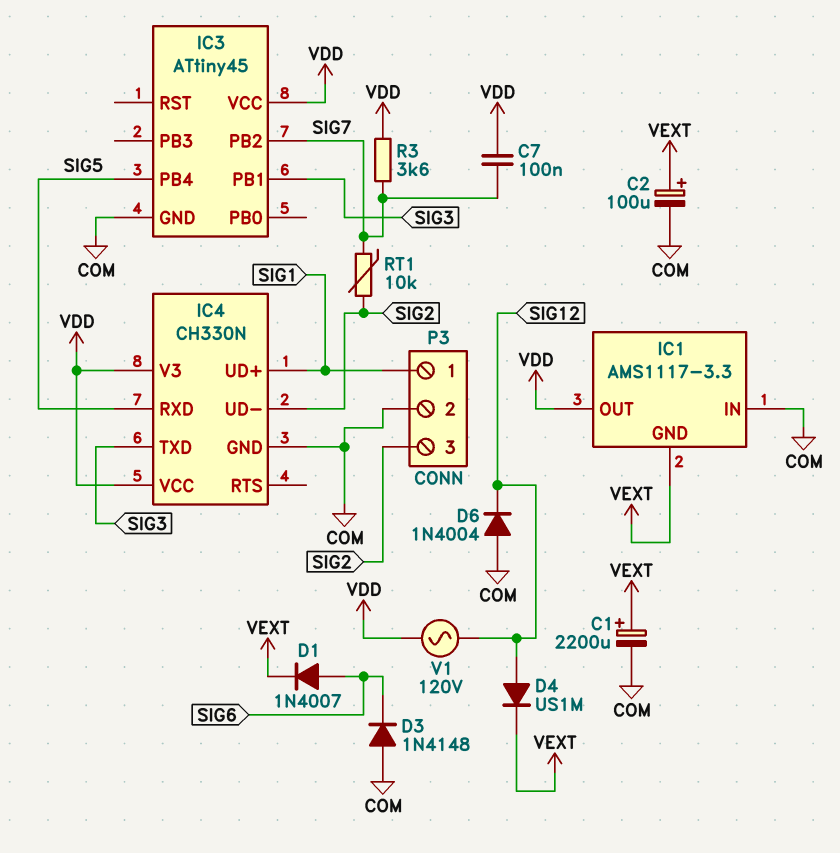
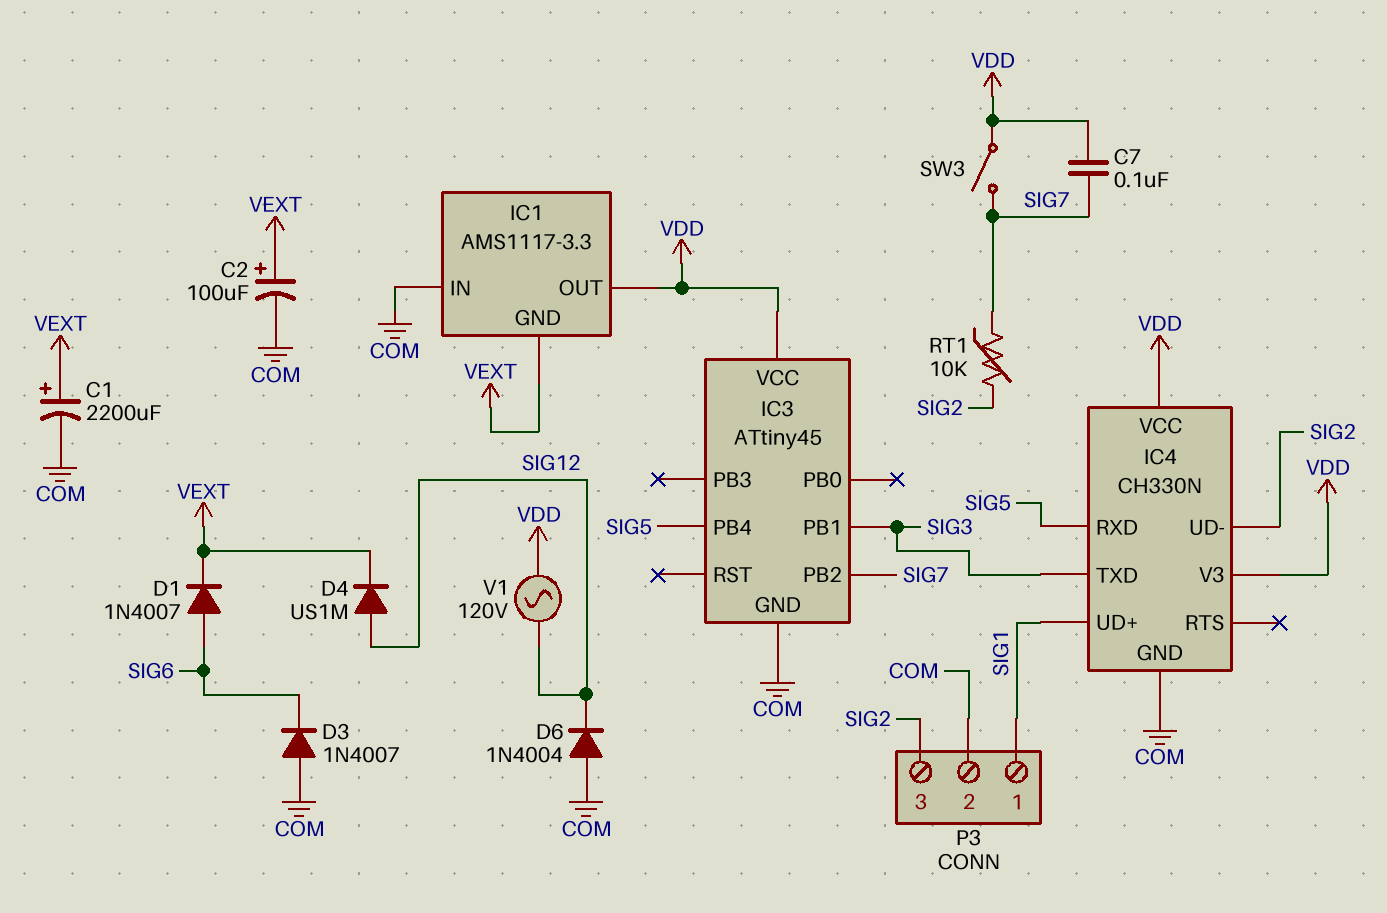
D3: diode 1N4148 (A COM, K SIG6) -> diode 1N4007 (A COM, K SIG6)
R3: 3.6k (SIG7, VDD) -> none
SW3: none -> switch (SIG7, VDD)

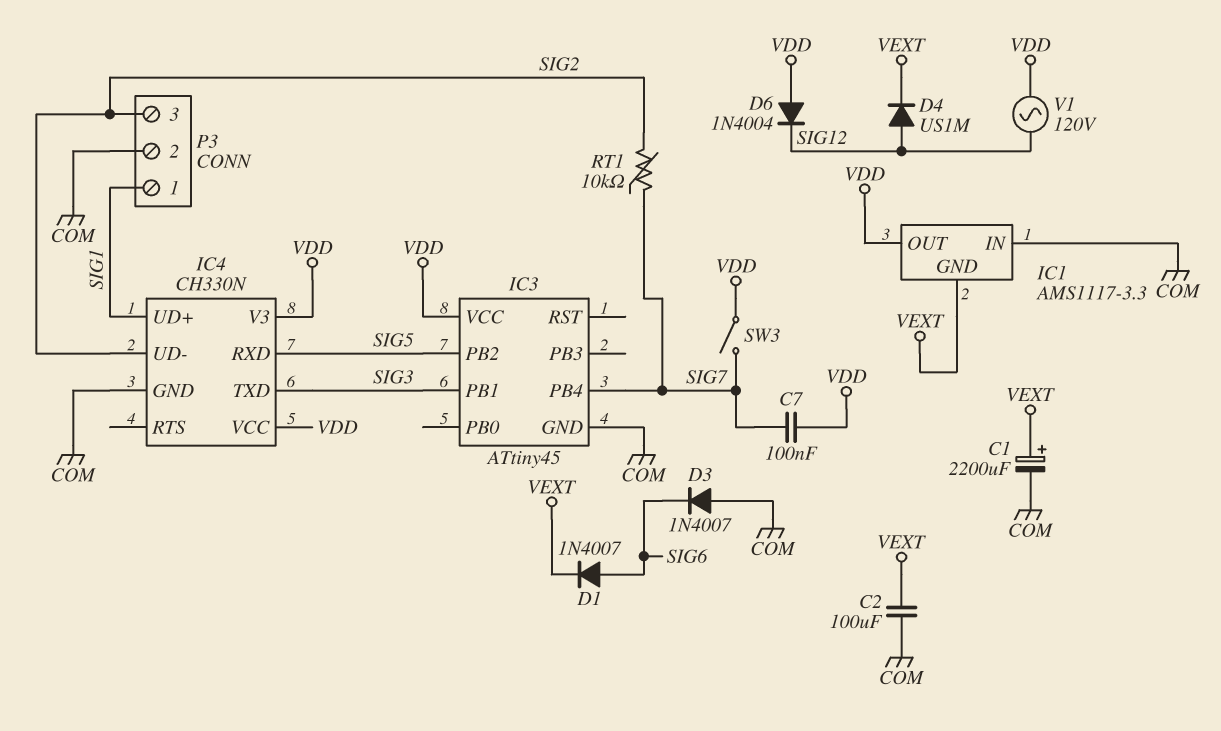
C2: 100uF (plus VEXT, minus COM) -> 100uF (COM, VEXT)
D6: diode 1N4004 (A COM, K SIG12) -> diode 1N4004 (A VDD, K SIG12)
IC3 pin PB2: SIG7 -> SIG5
IC3 pin PB4: SIG5 -> SIG7

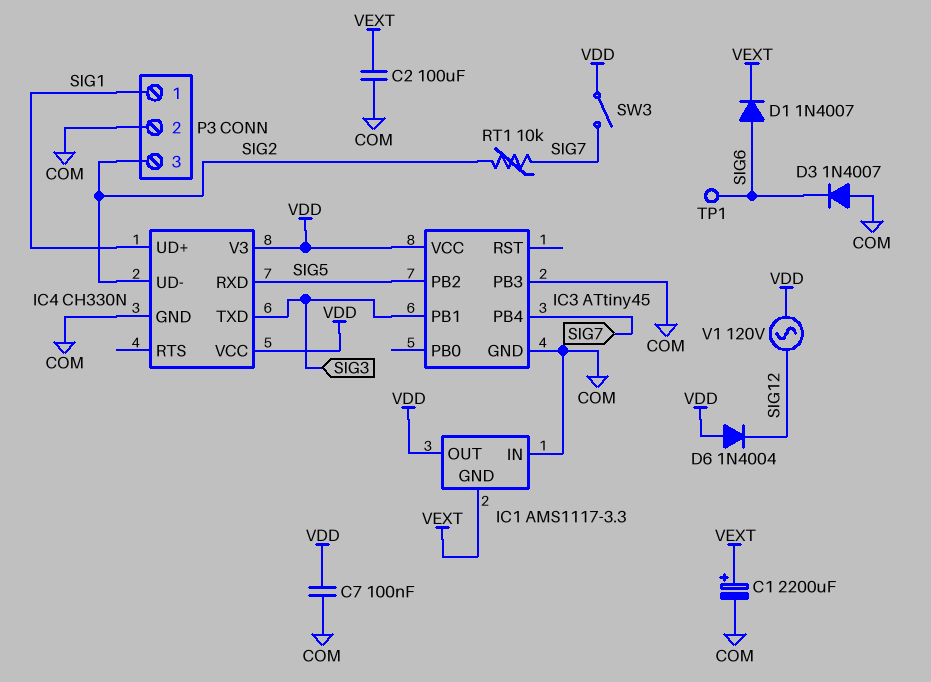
C7: 100nF (SIG7, VDD) -> 100nF (COM, VDD)
D4: diode US1M (A SIG12, K VEXT) -> none
IC3 pin PB3: none -> COM
TP1: none -> test point (SIG6)

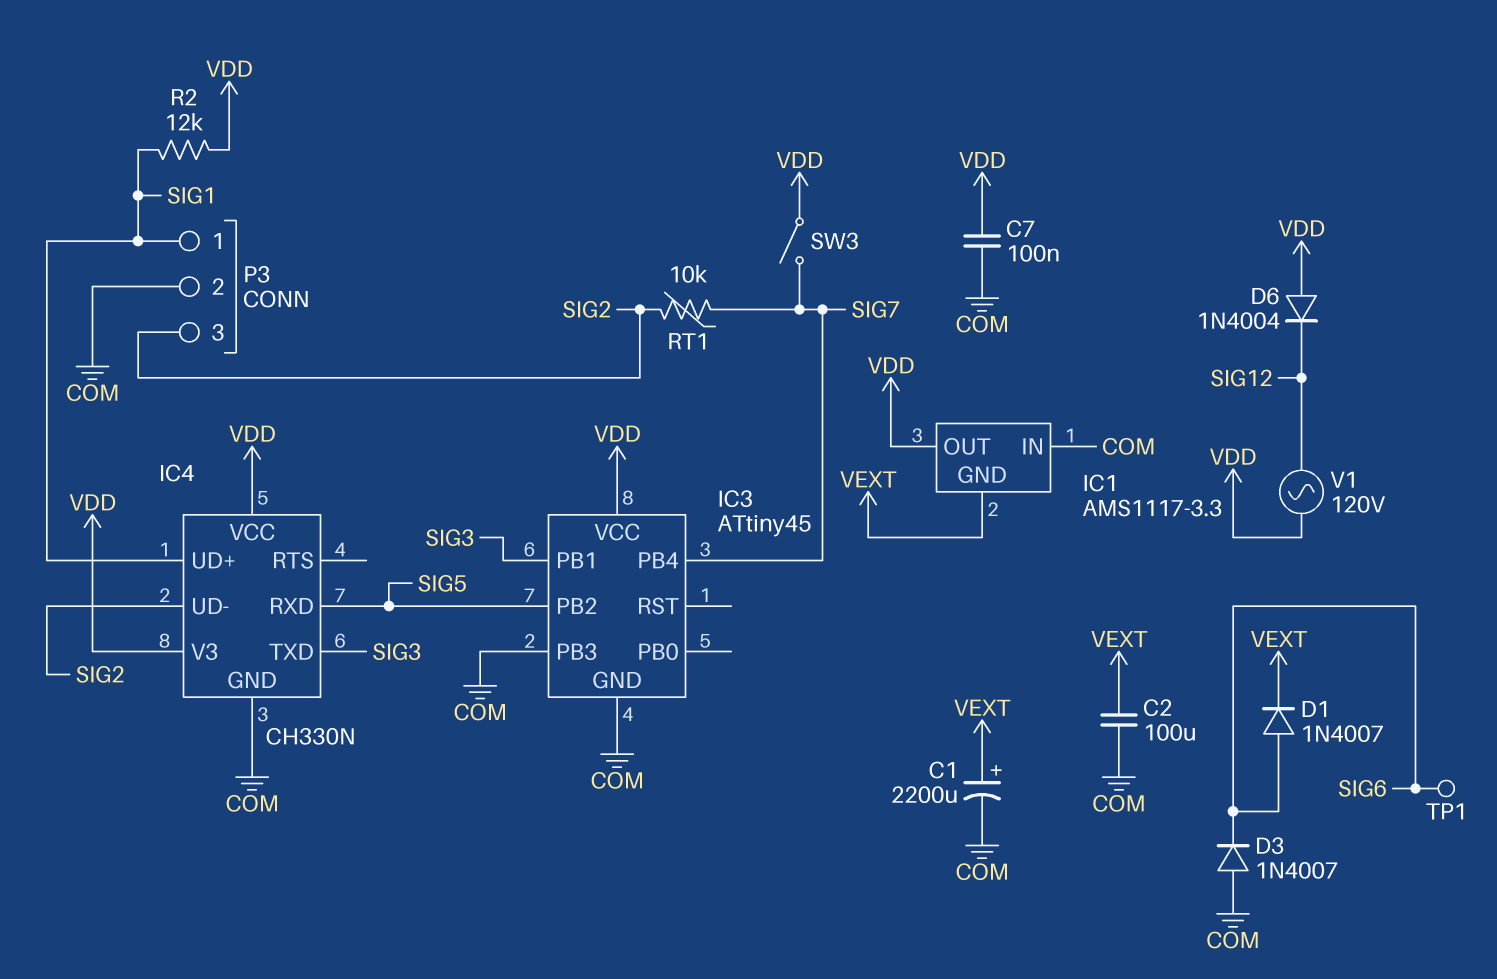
R2: none -> 12k (SIG1, VDD)

